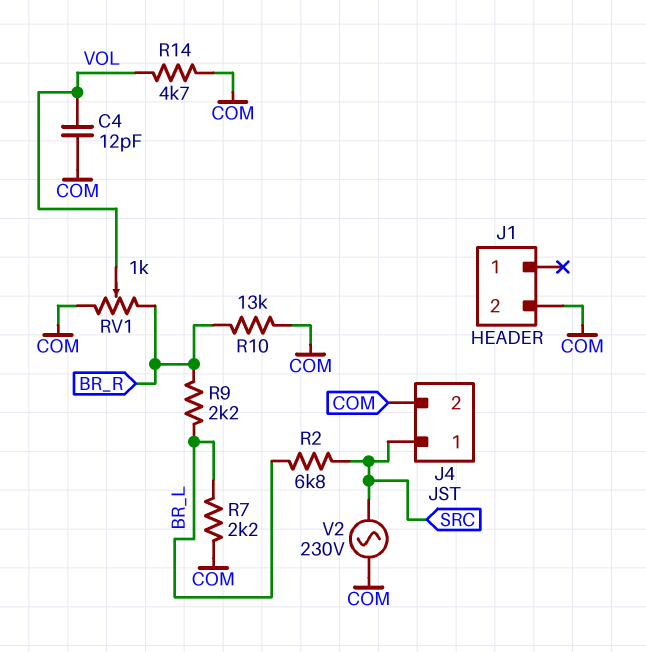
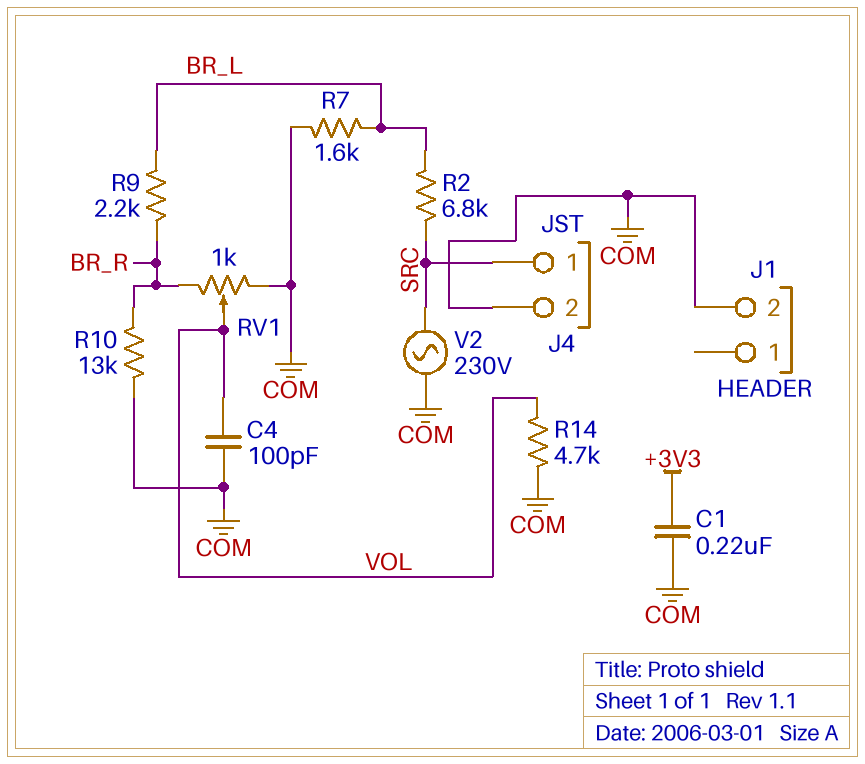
C1: none -> 220nF (+3V3, COM)
C4: 12pF (COM, VOL) -> 100pF (COM, VOL)
R7: 2.2k (BR_L, COM) -> 1.6k (BR_L, COM)

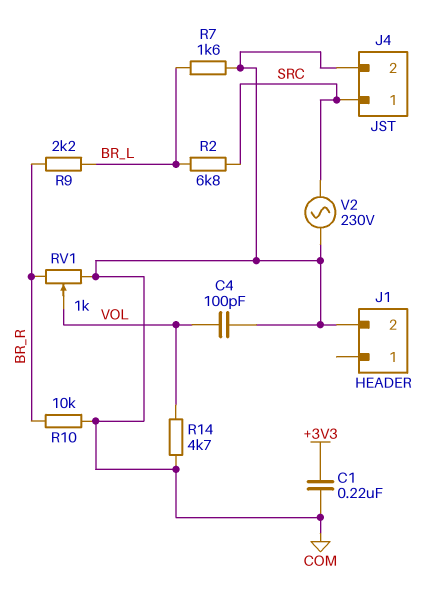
R10: 13k (BR_R, COM) -> 10k (BR_R, COM)

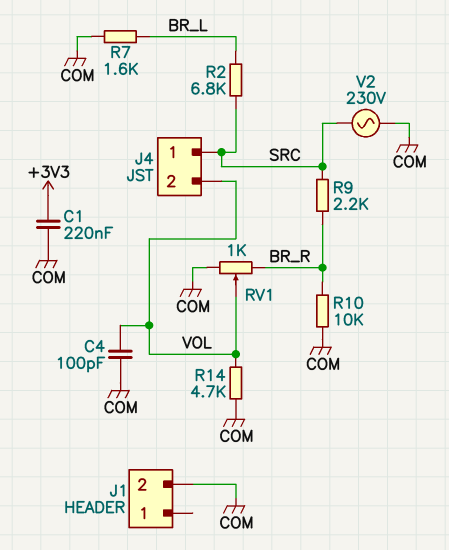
J4 pin 2: COM -> VOL
R9: 2.2k (BR_L, BR_R) -> 2.2k (BR_R, SRC)

